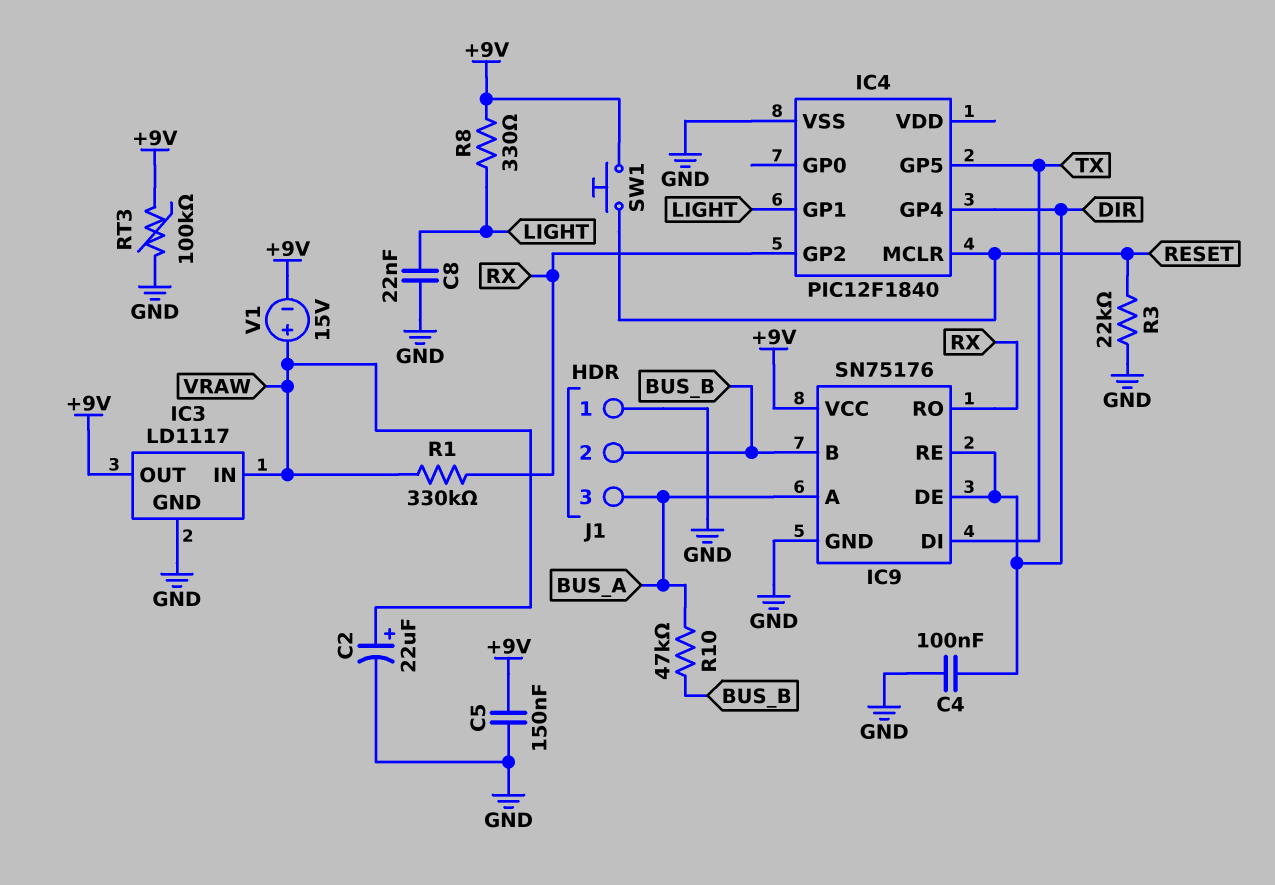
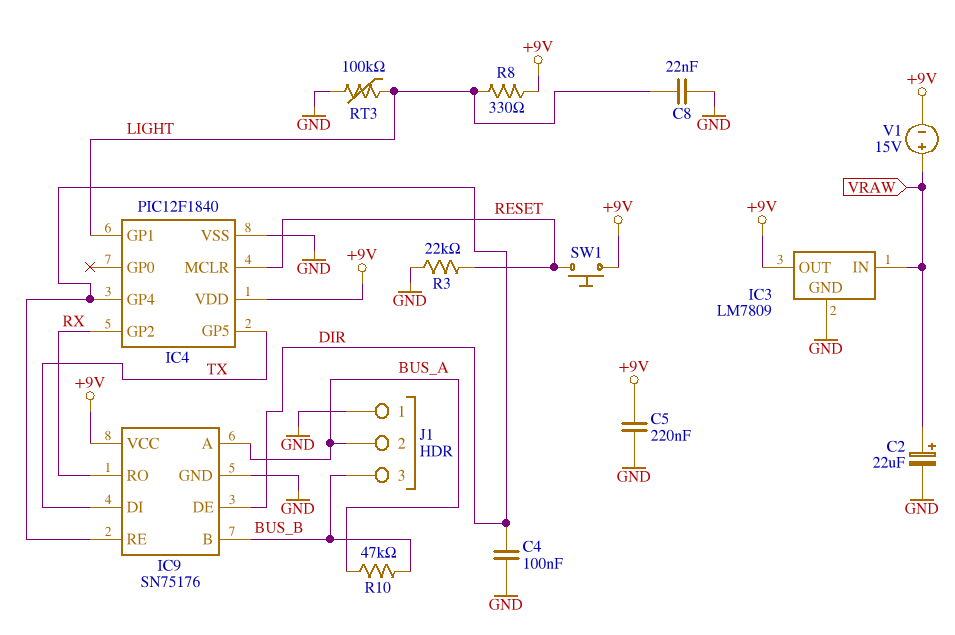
C5: 150nF (+9V, GND) -> 220nF (+9V, GND)
IC3: LD1117 -> LM7809
IC4 pin VDD: none -> +9V
J1 pin 2: BUS_B -> BUS_A
J1 pin 3: BUS_A -> BUS_B
R1: 330k (RX, VRAW) -> none
RT3: 100k (+9V, GND) -> 100k (GND, LIGHT)

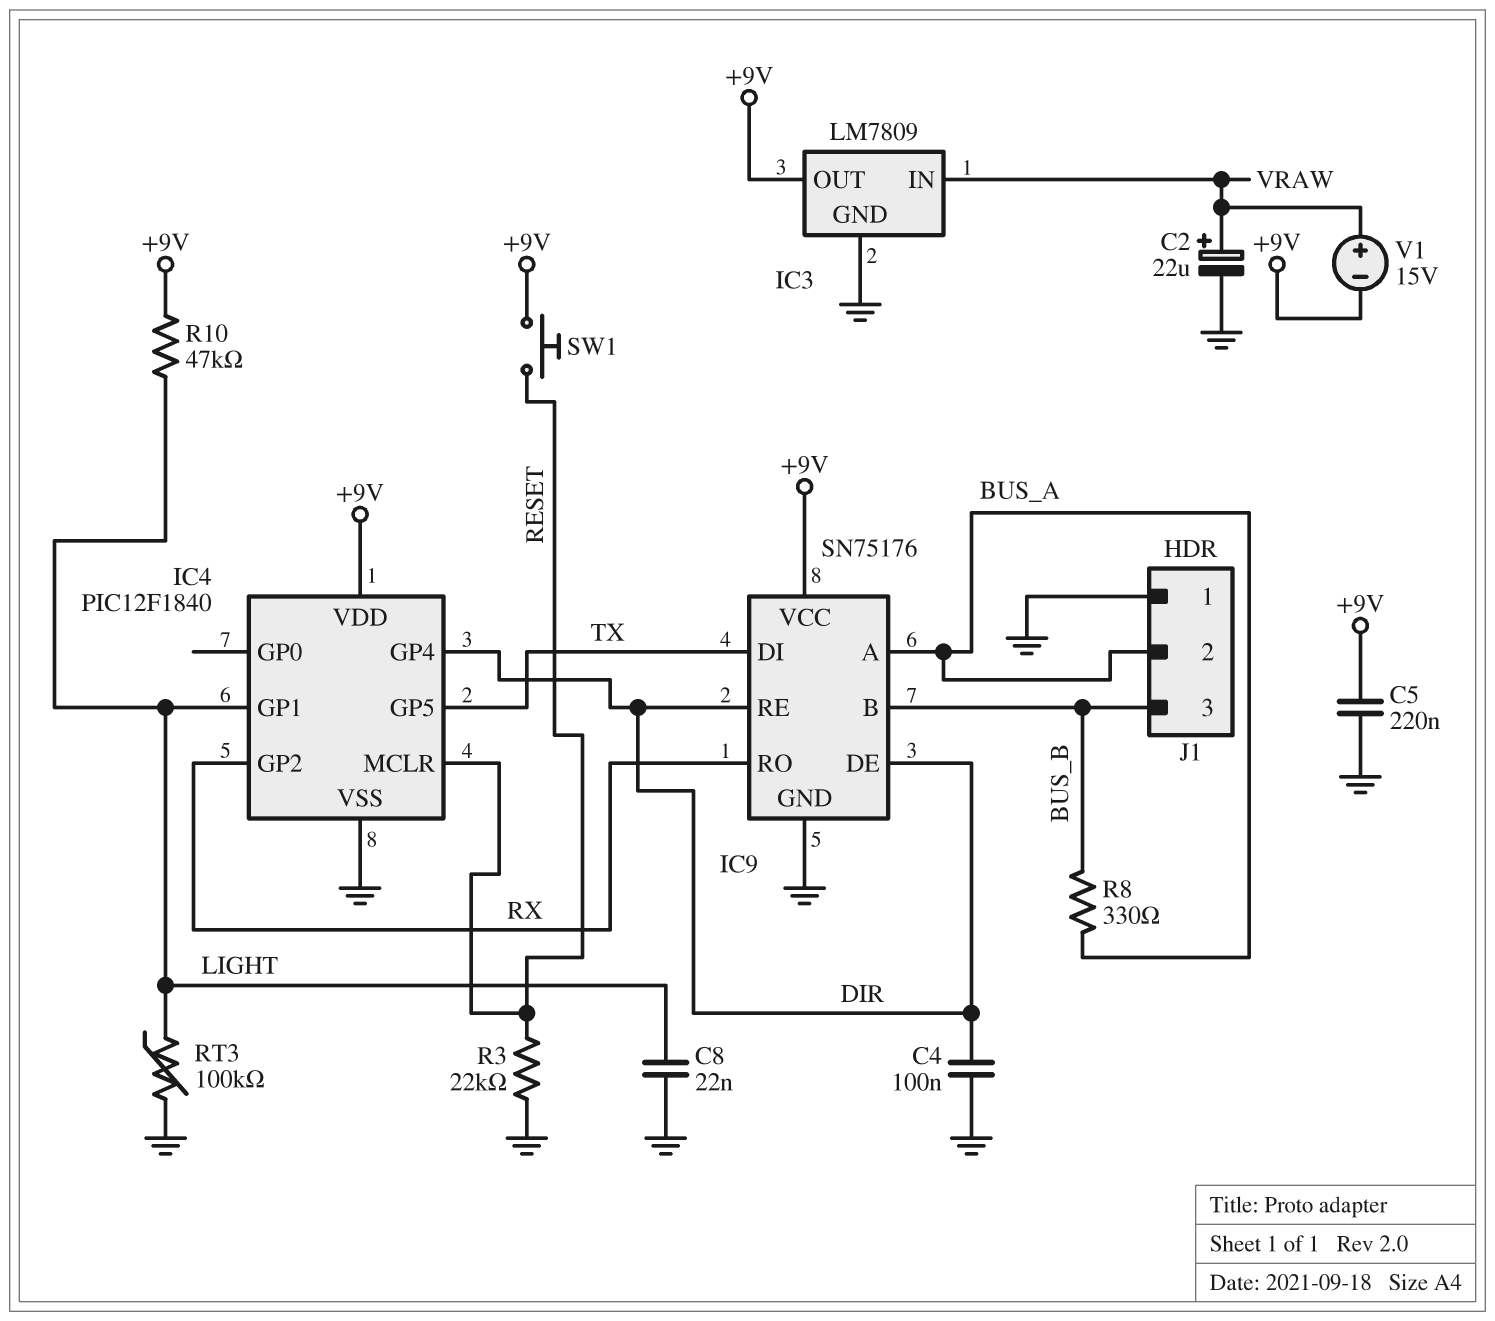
R8: 330 (+9V, LIGHT) -> 330 (BUS_A, BUS_B)
R10: 47k (BUS_A, BUS_B) -> 47k (+9V, LIGHT)

